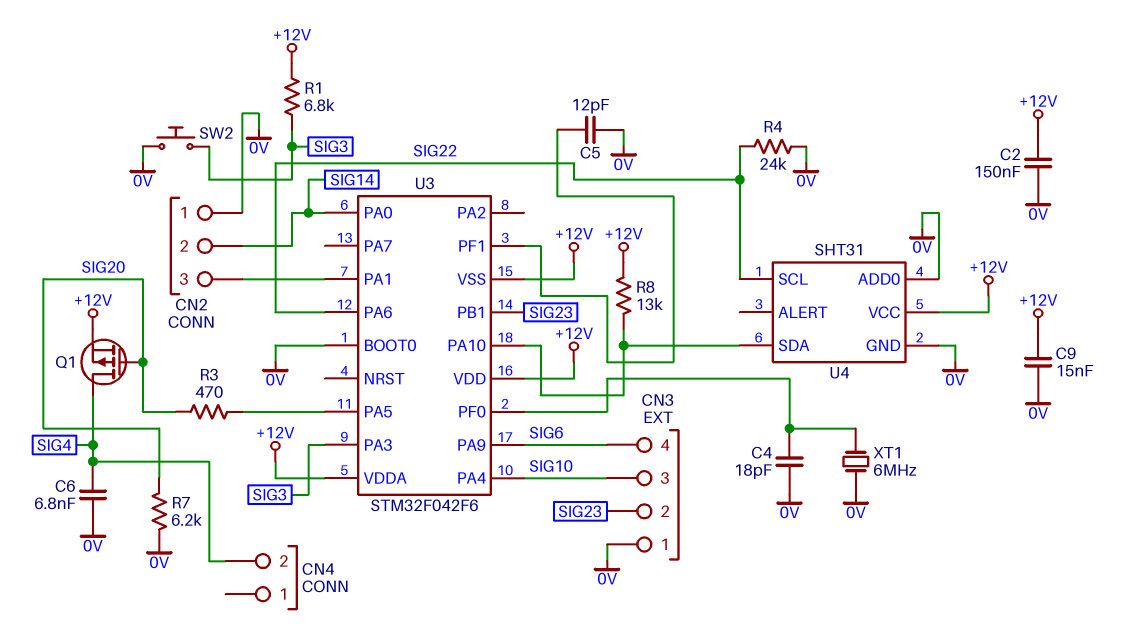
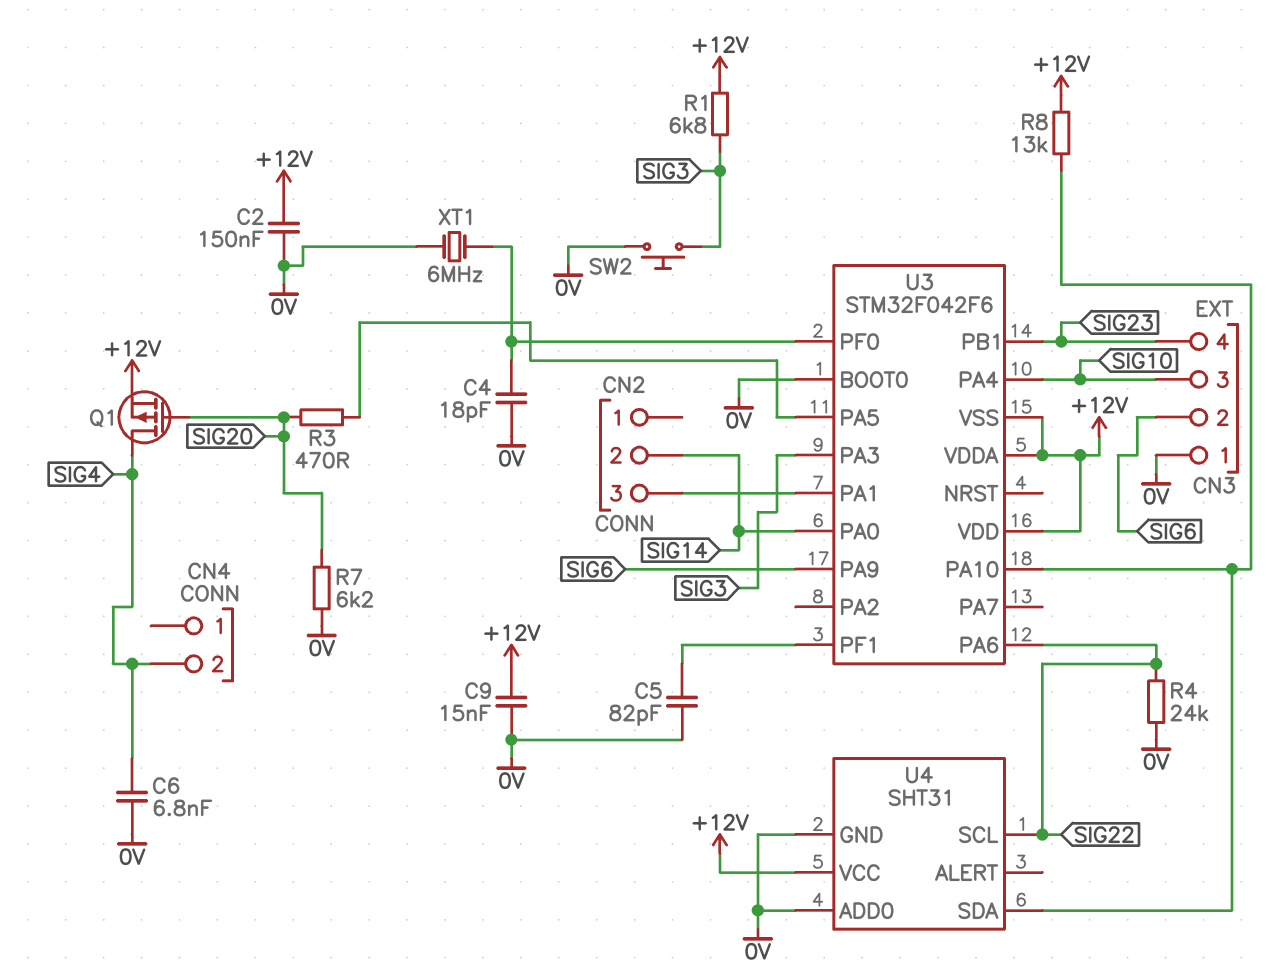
C5: 12pF (0V, U3/PF1) -> 82pF (0V, U3/PF1)
CN2 pin 1: 0V -> none
CN3 pin 2: SIG23 -> SIG6
CN3 pin 4: SIG6 -> SIG23

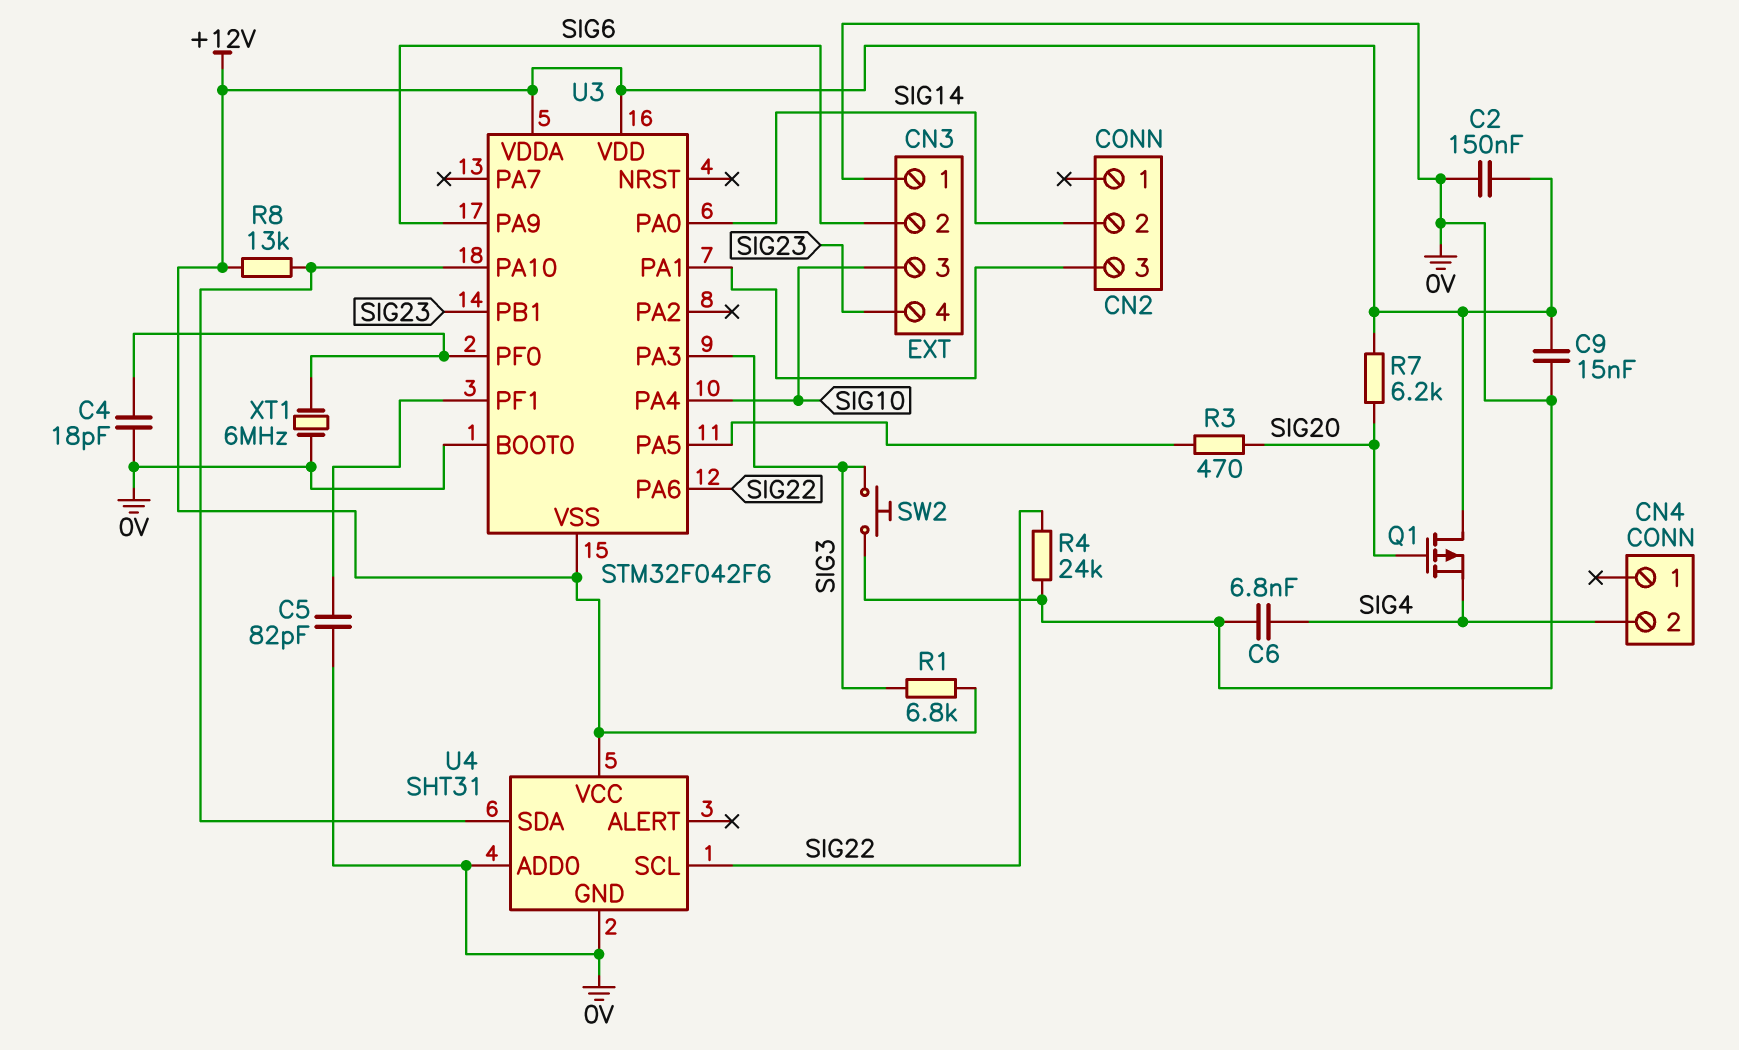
Q1: PMOS (G SIG20, D SIG4, S +12V) -> PMOS (G SIG20, D +12V, S SIG4)
R7: 6.2k (0V, SIG20) -> 6.2k (+12V, SIG20)

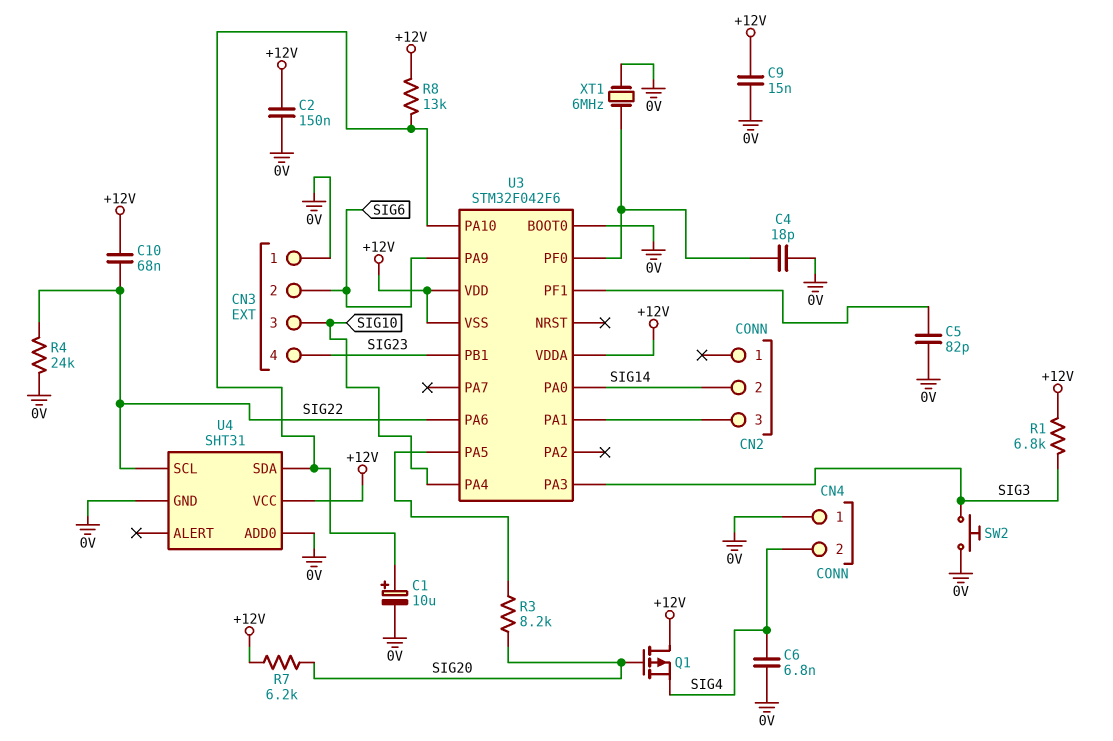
C1: none -> 10uF (plus U3/PA10, minus 0V)
C10: none -> 68nF (+12V, SIG22)
CN4 pin 1: none -> 0V
R3: 470 (SIG20, U3/PA5) -> 8.2k (SIG20, U3/PA5)

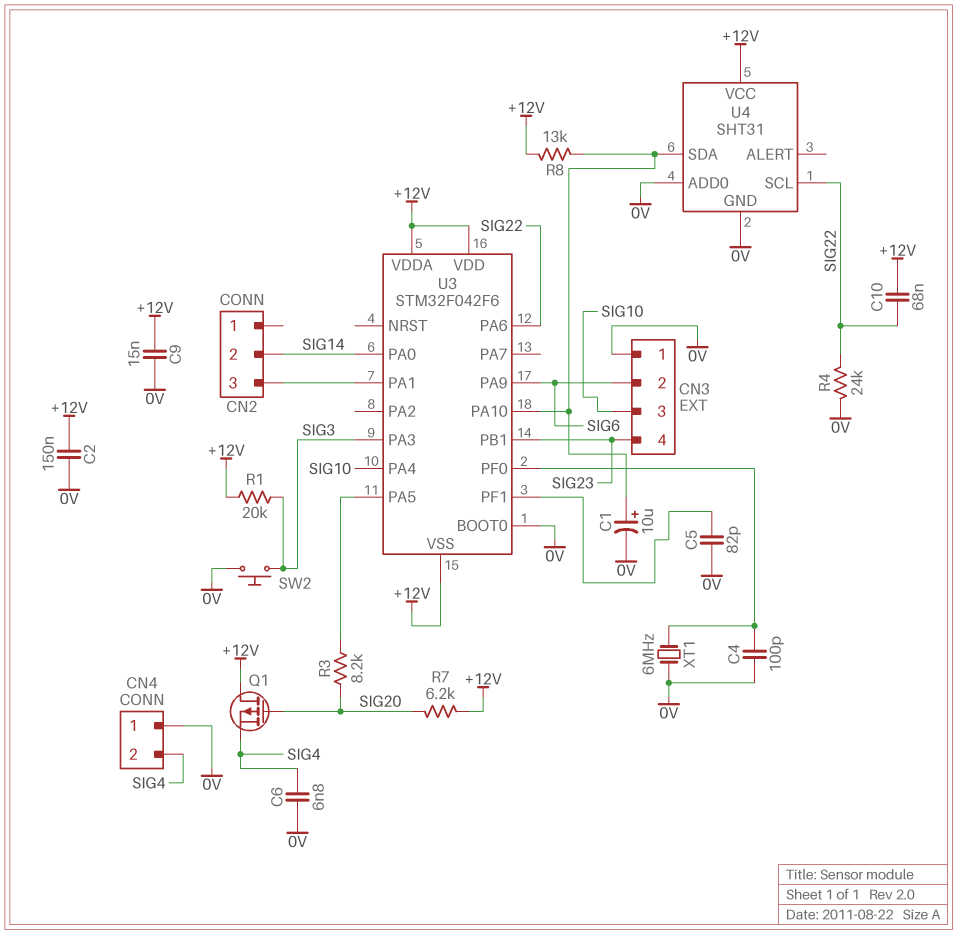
C4: 18pF (0V, U3/PF0) -> 100pF (0V, U3/PF0)
R1: 6.8k (+12V, SIG3) -> 20k (+12V, SIG3)

